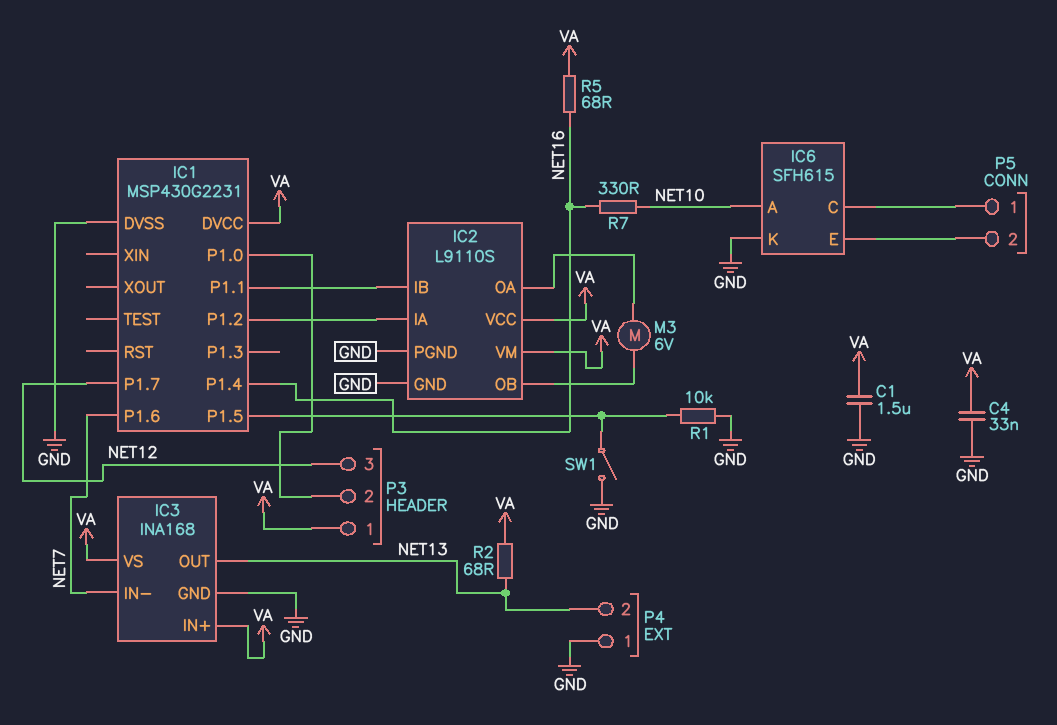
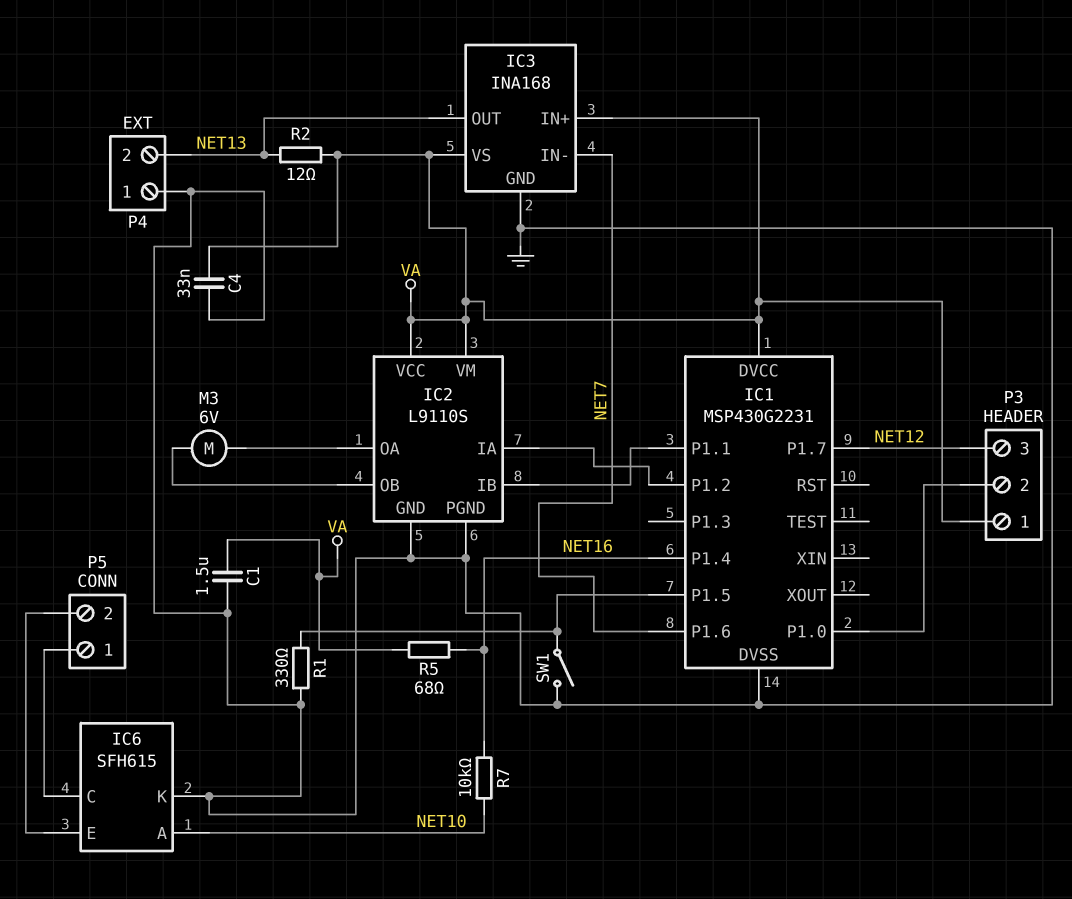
R1: 10k (GND, IC1/P1.5) -> 330 (GND, IC1/P1.5)
R2: 68 (NET13, VA) -> 12 (NET13, VA)
R7: 330 (NET10, NET16) -> 10k (NET10, NET16)

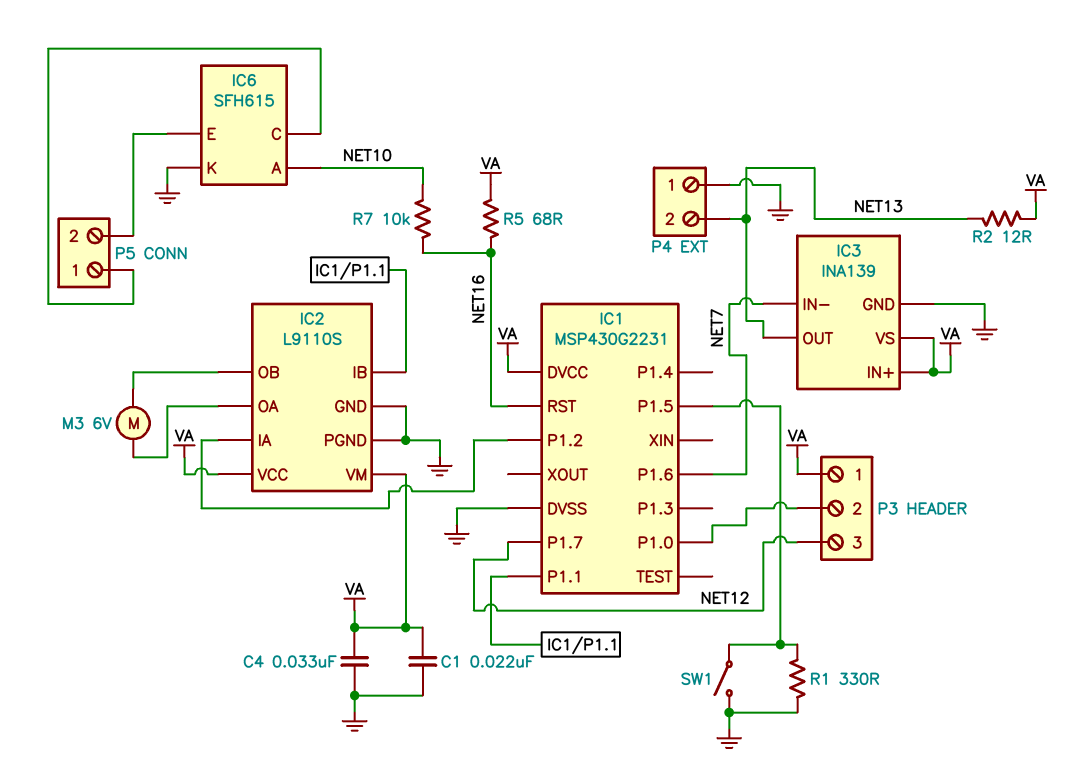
C1: 1.5uF (GND, VA) -> 22nF (GND, VA)
IC1 pin P1.4: NET16 -> none
IC1 pin RST: none -> NET16
IC3: INA168 -> INA139

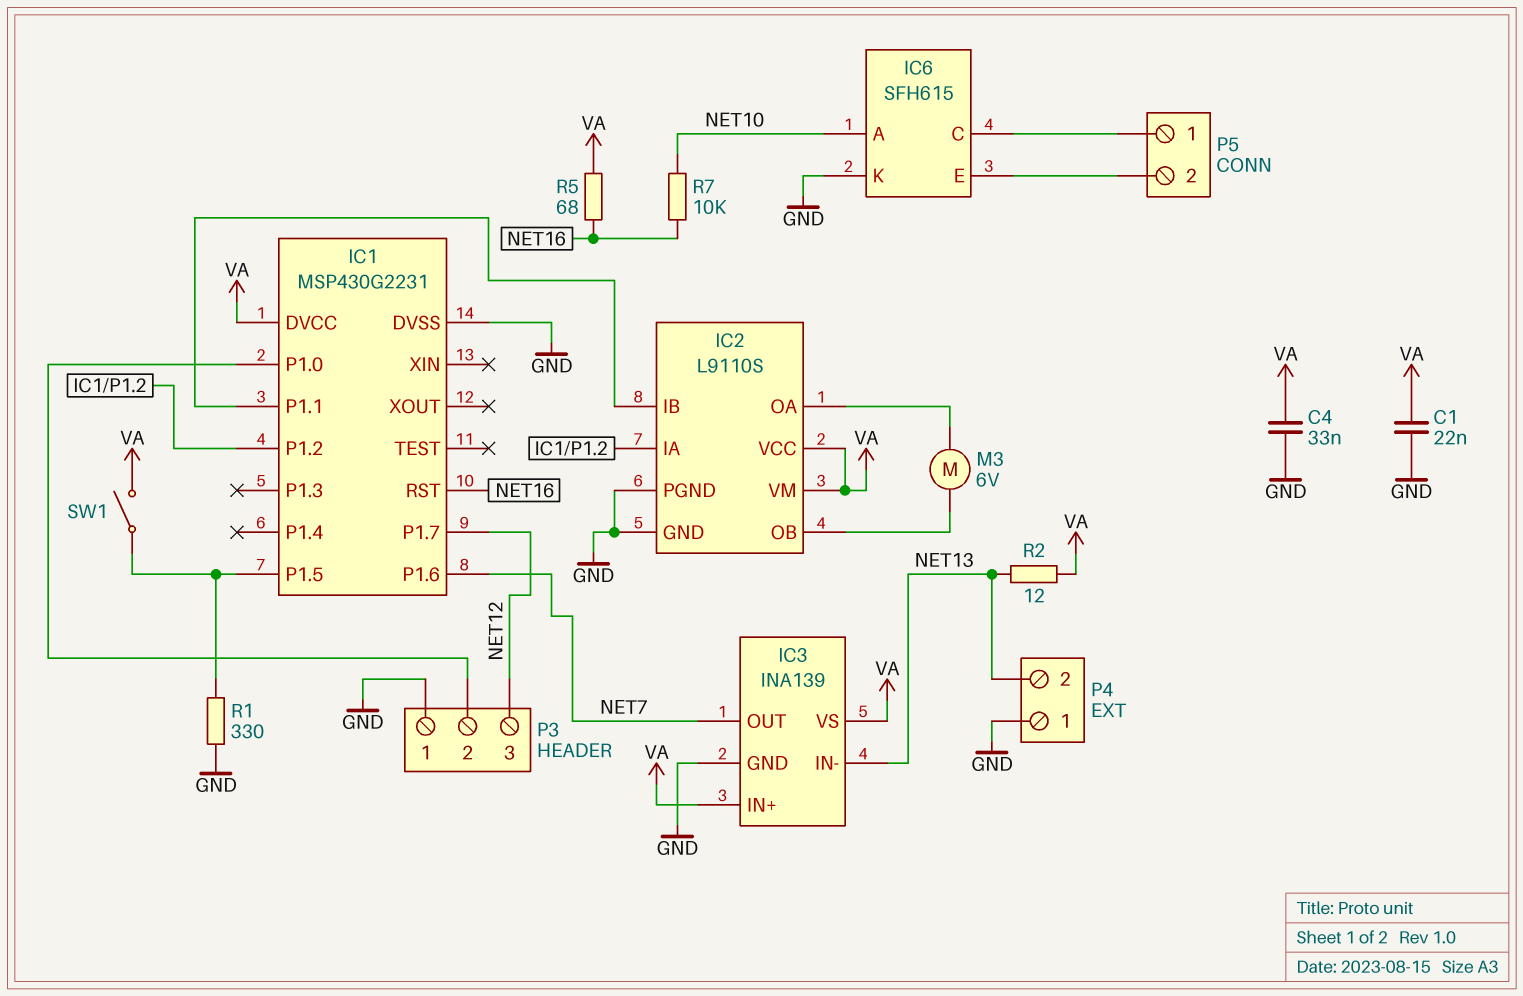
IC3 pin IN-: NET7 -> NET13
IC3 pin OUT: NET13 -> NET7
P3 pin 1: VA -> GND
SW1: switch (GND, IC1/P1.5) -> switch (IC1/P1.5, VA)

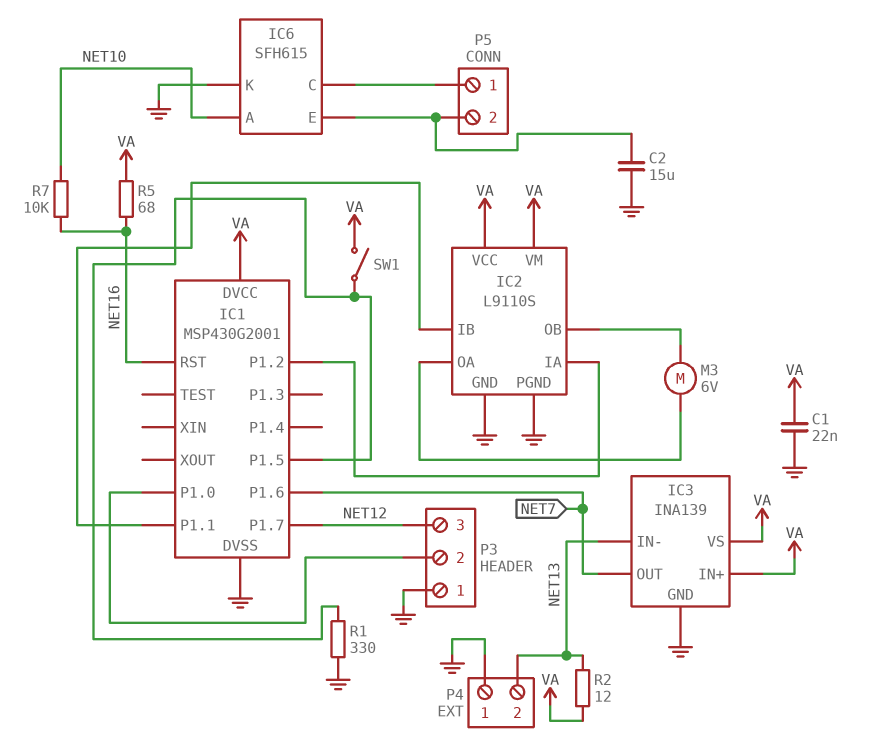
C2: none -> 15uF (GND, IC6/E)
C4: 33nF (GND, VA) -> none
IC1: MSP430G2231 -> MSP430G2001

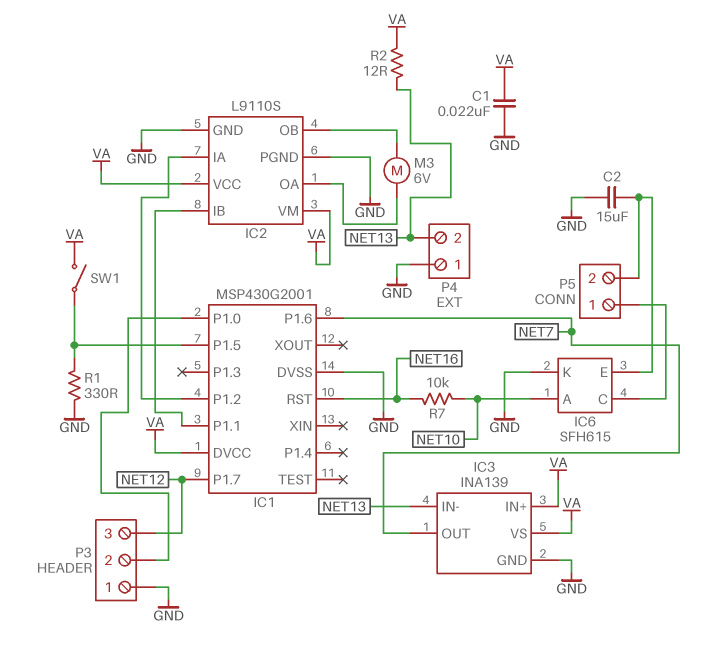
R5: 68 (NET16, VA) -> none

